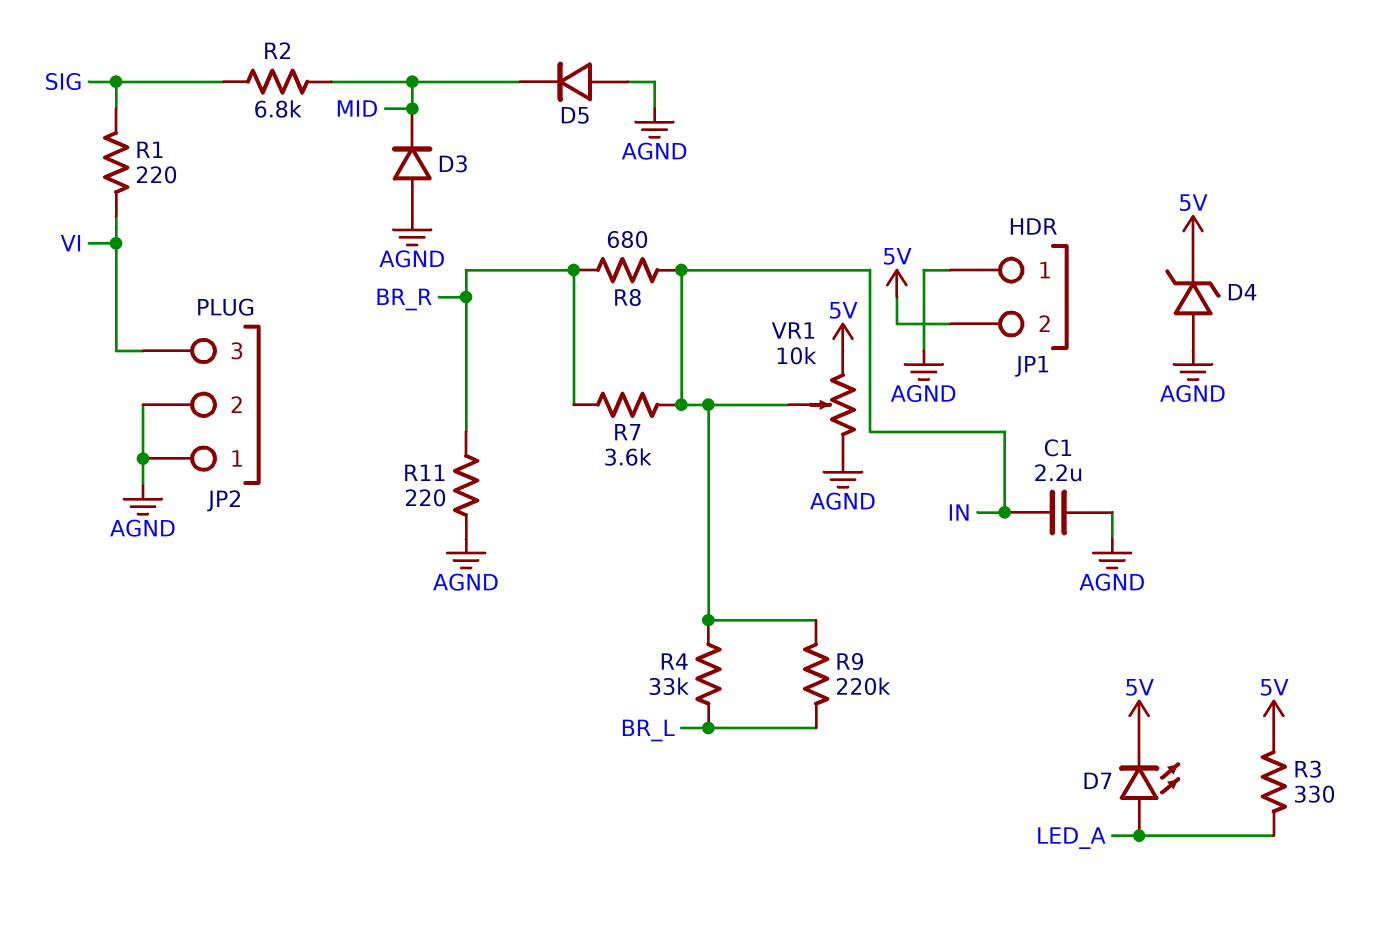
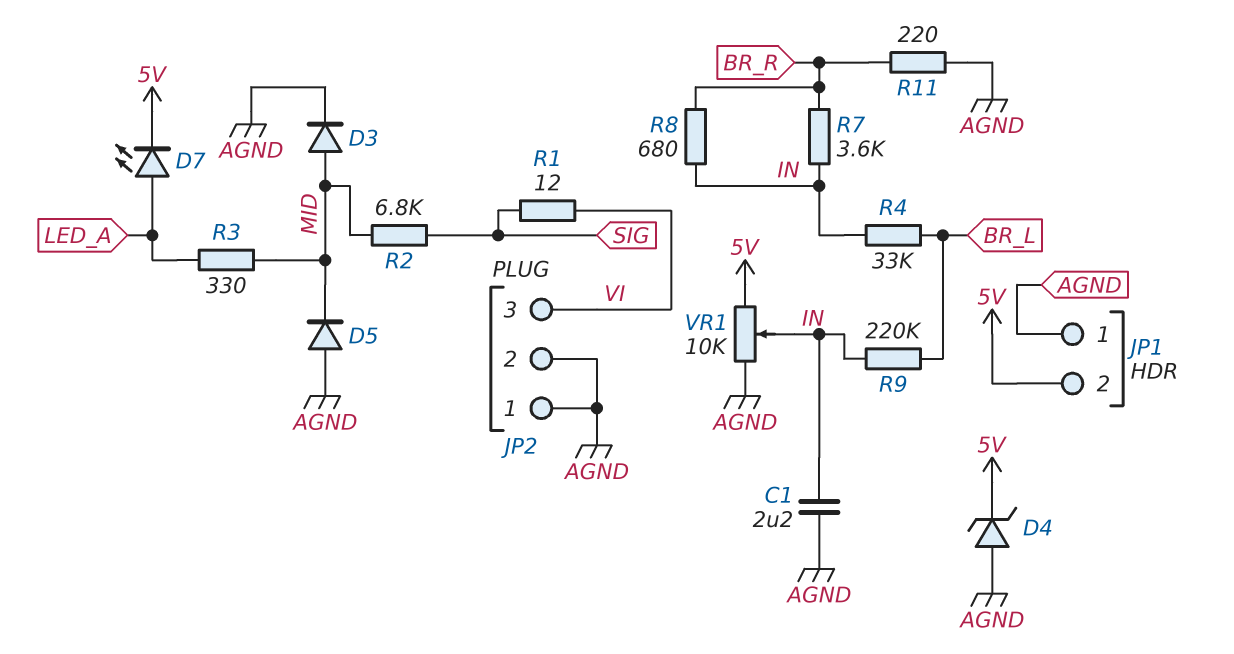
D3: diode (A AGND, K MID) -> diode (A MID, K AGND)
R1: 220 (SIG, VI) -> 12 (SIG, VI)
R3: 330 (5V, LED_A) -> 330 (LED_A, MID)

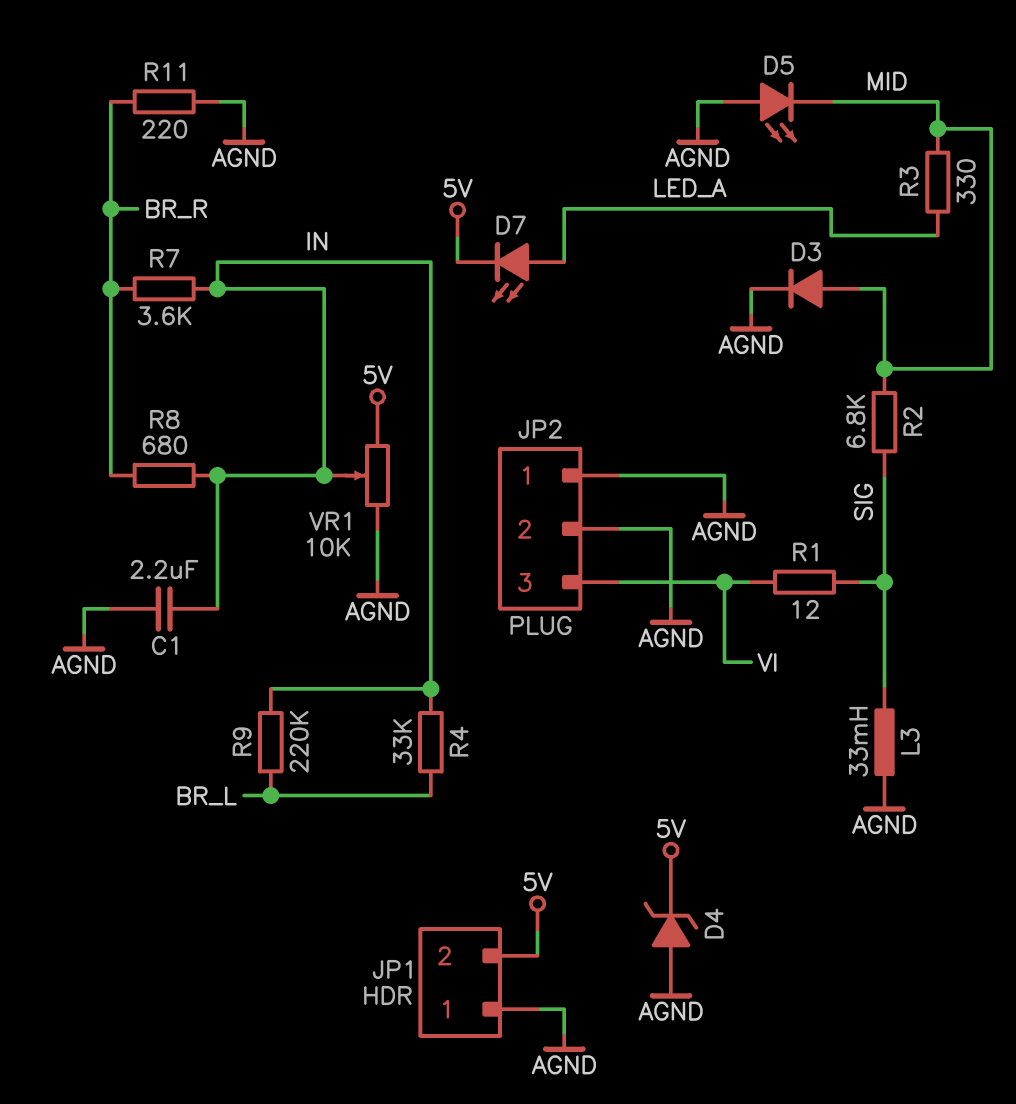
D5: diode (A AGND, K MID) -> LED (A AGND, K MID)
L3: none -> 33mH (AGND, SIG)

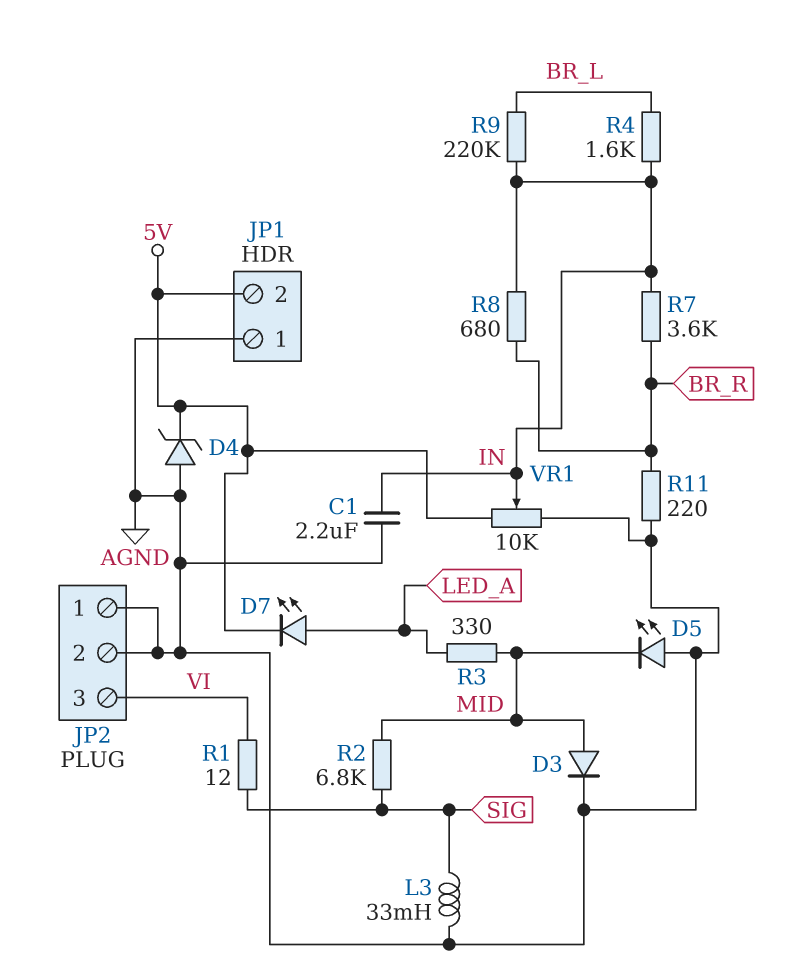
R4: 33k (BR_L, IN) -> 1.6k (BR_L, IN)

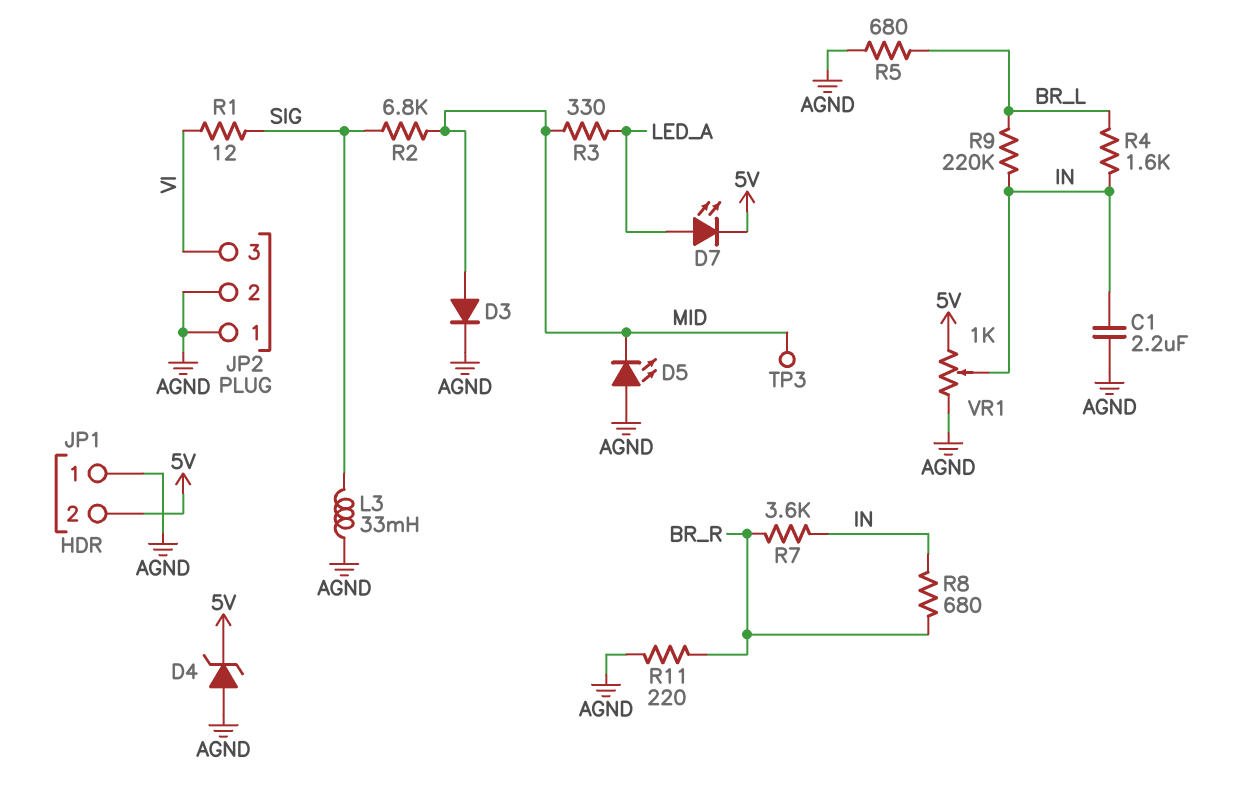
R5: none -> 680 (AGND, BR_L)
TP3: none -> test point (MID)
VR1: 10k (5V, AGND, wiper IN) -> 1k (5V, AGND, wiper IN)

